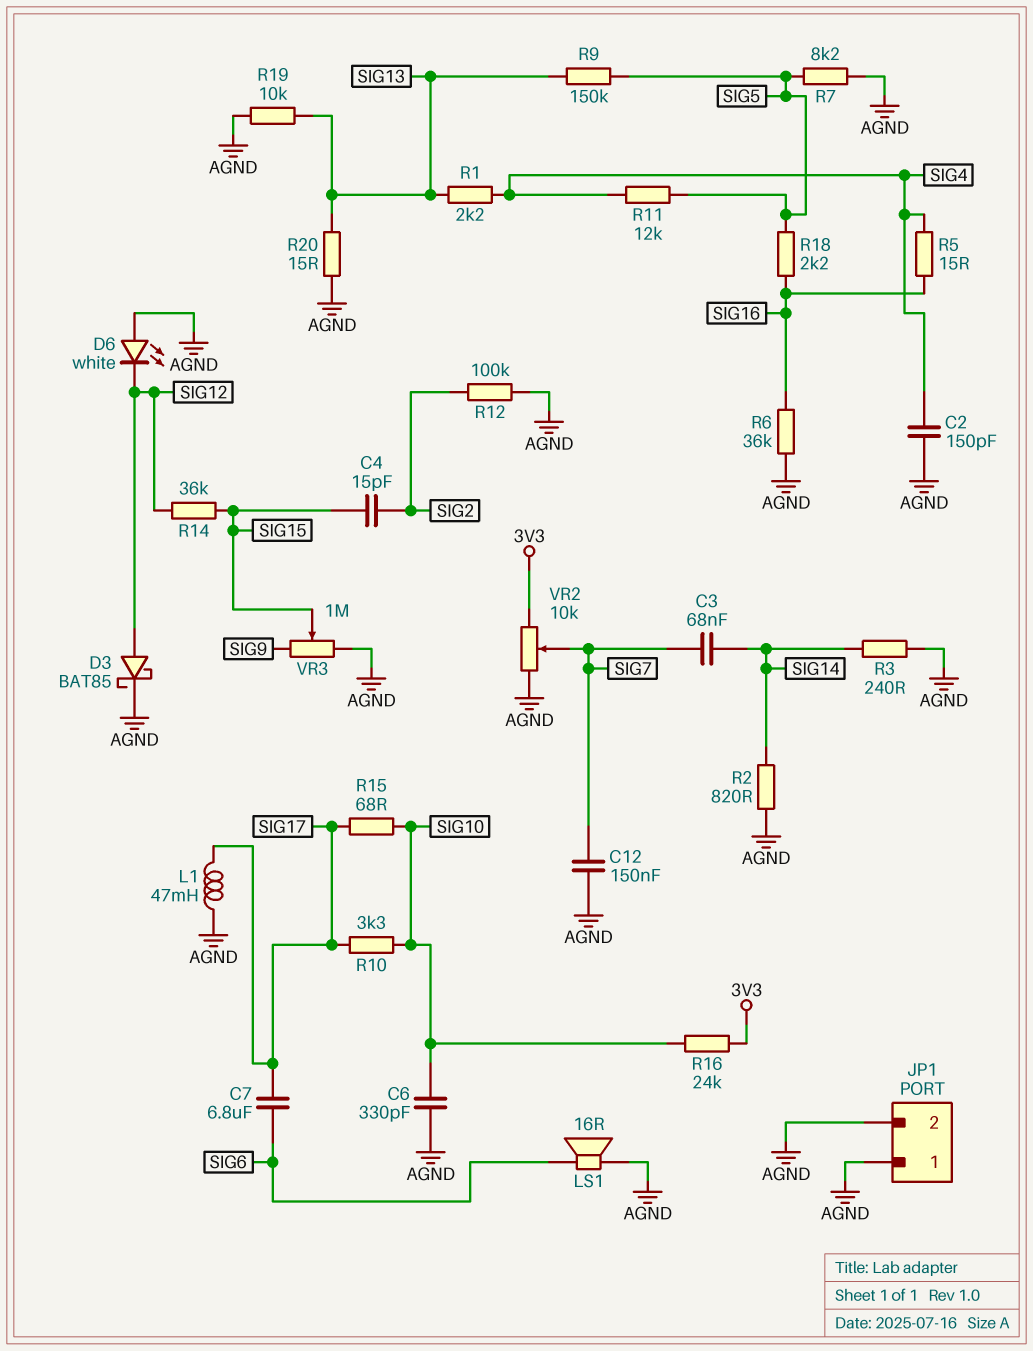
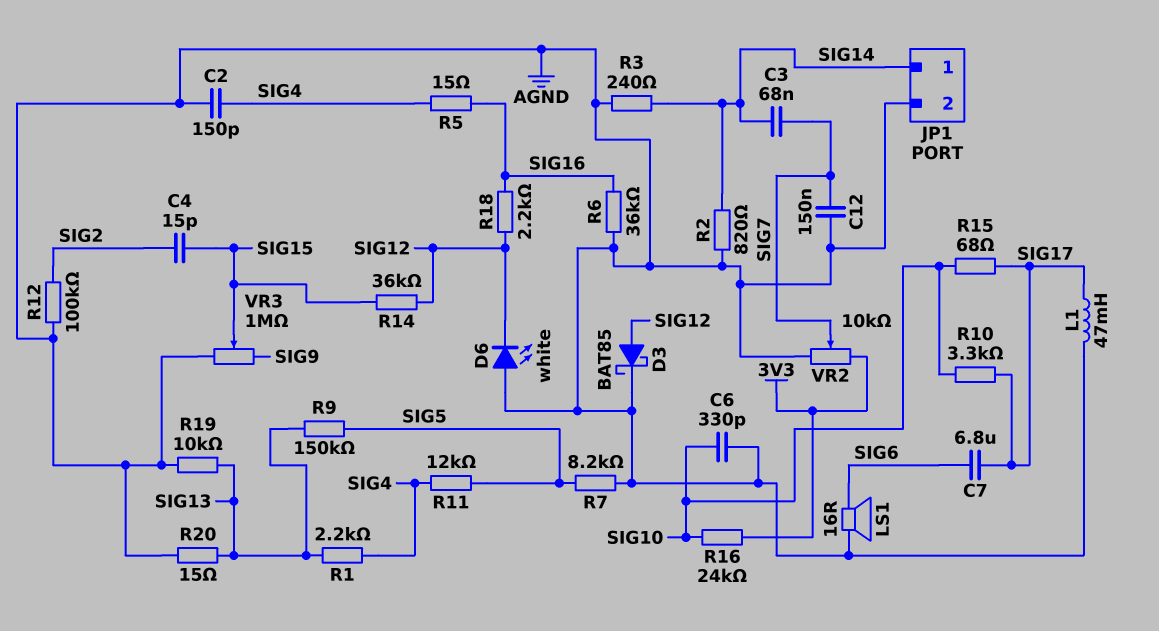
JP1 pin 1: AGND -> SIG14
R18: 2.2k (SIG5, SIG16) -> 2.2k (SIG12, SIG16)

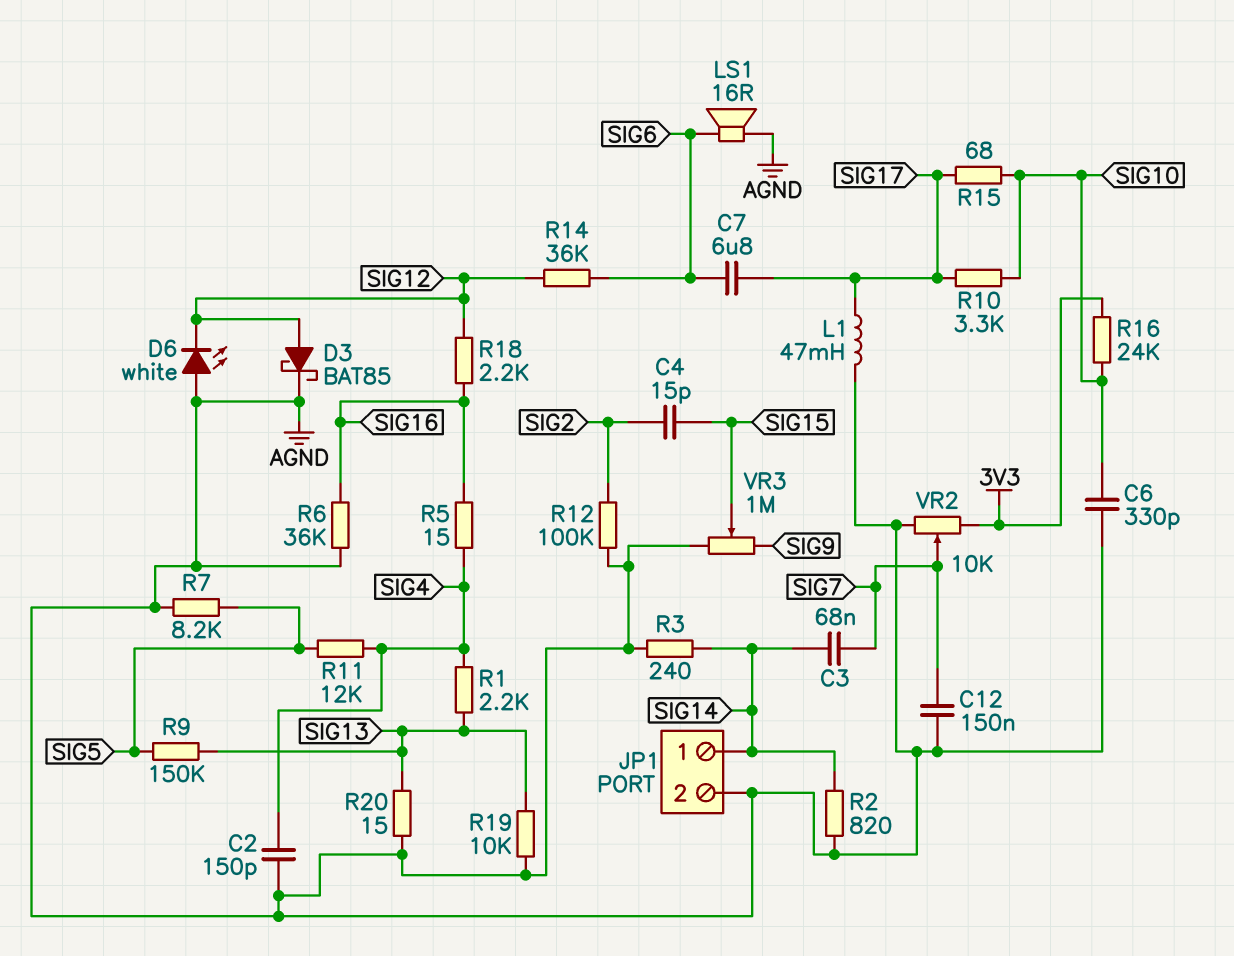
R14: 36k (SIG12, SIG15) -> 36k (SIG6, SIG12)

